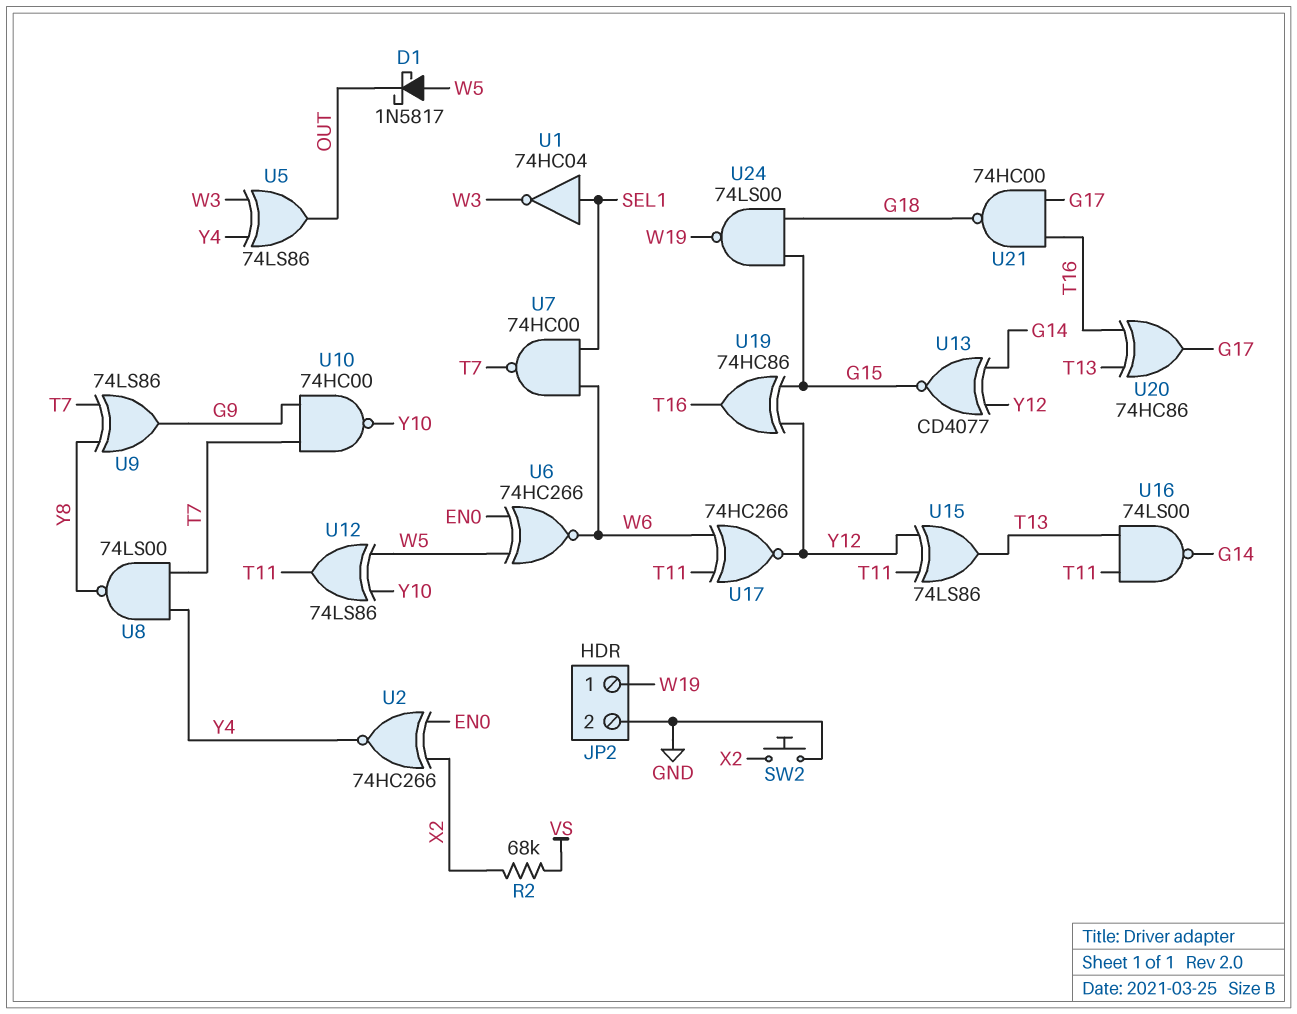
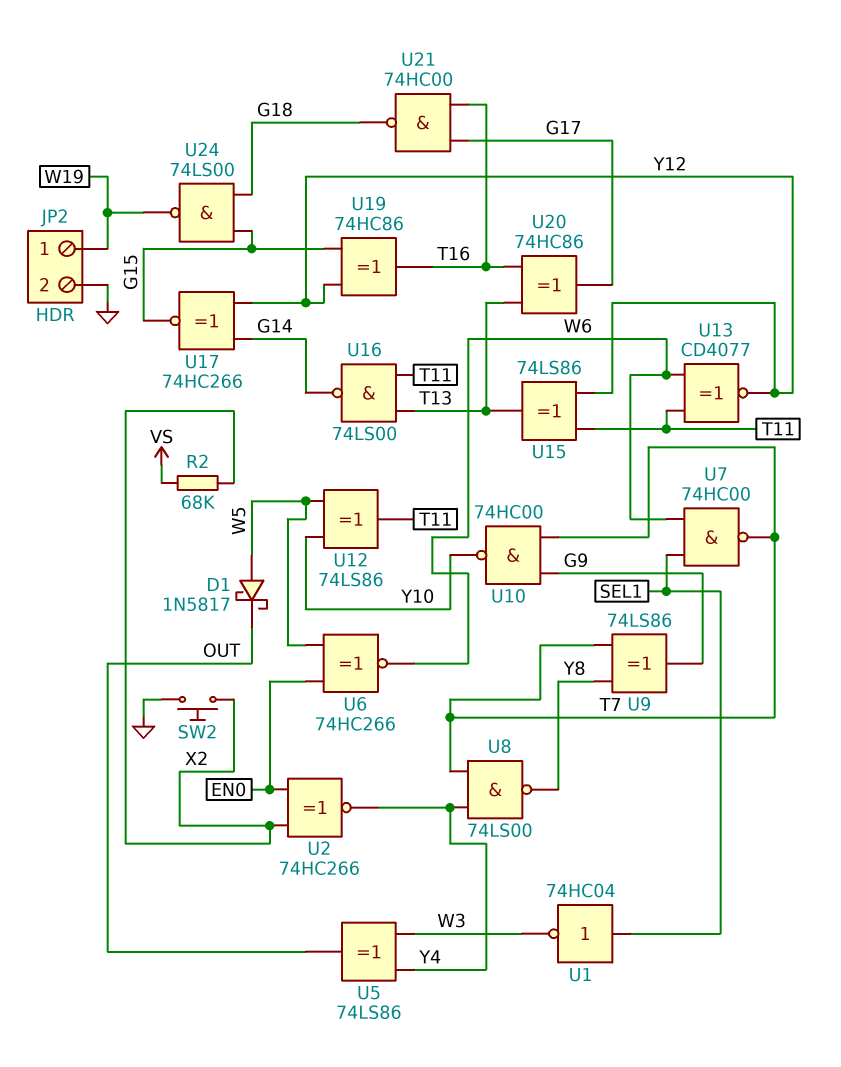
U13: XNOR CD4077 (in G14, in Y12, out G15) -> XNOR CD4077 (in T11, in W6, out Y12)
U17: XNOR 74HC266 (in T11, in W6, out Y12) -> XNOR 74HC266 (in G14, in Y12, out G15)

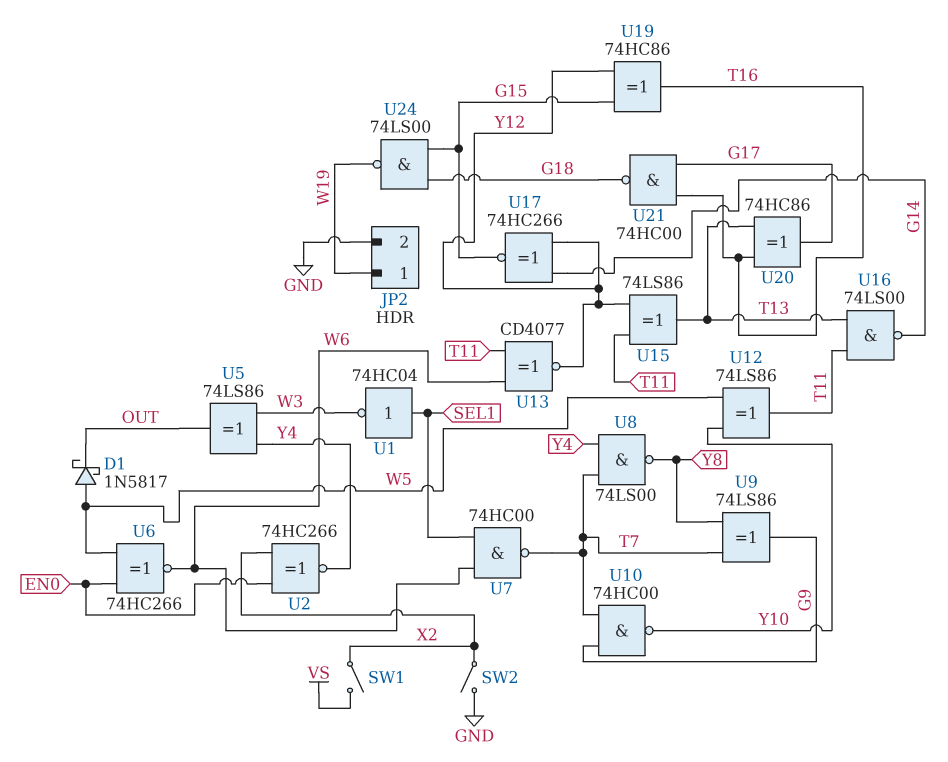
R2: 68k (VS, X2) -> none
SW1: none -> switch (VS, X2)
SW2: button (GND, X2) -> switch (GND, X2)

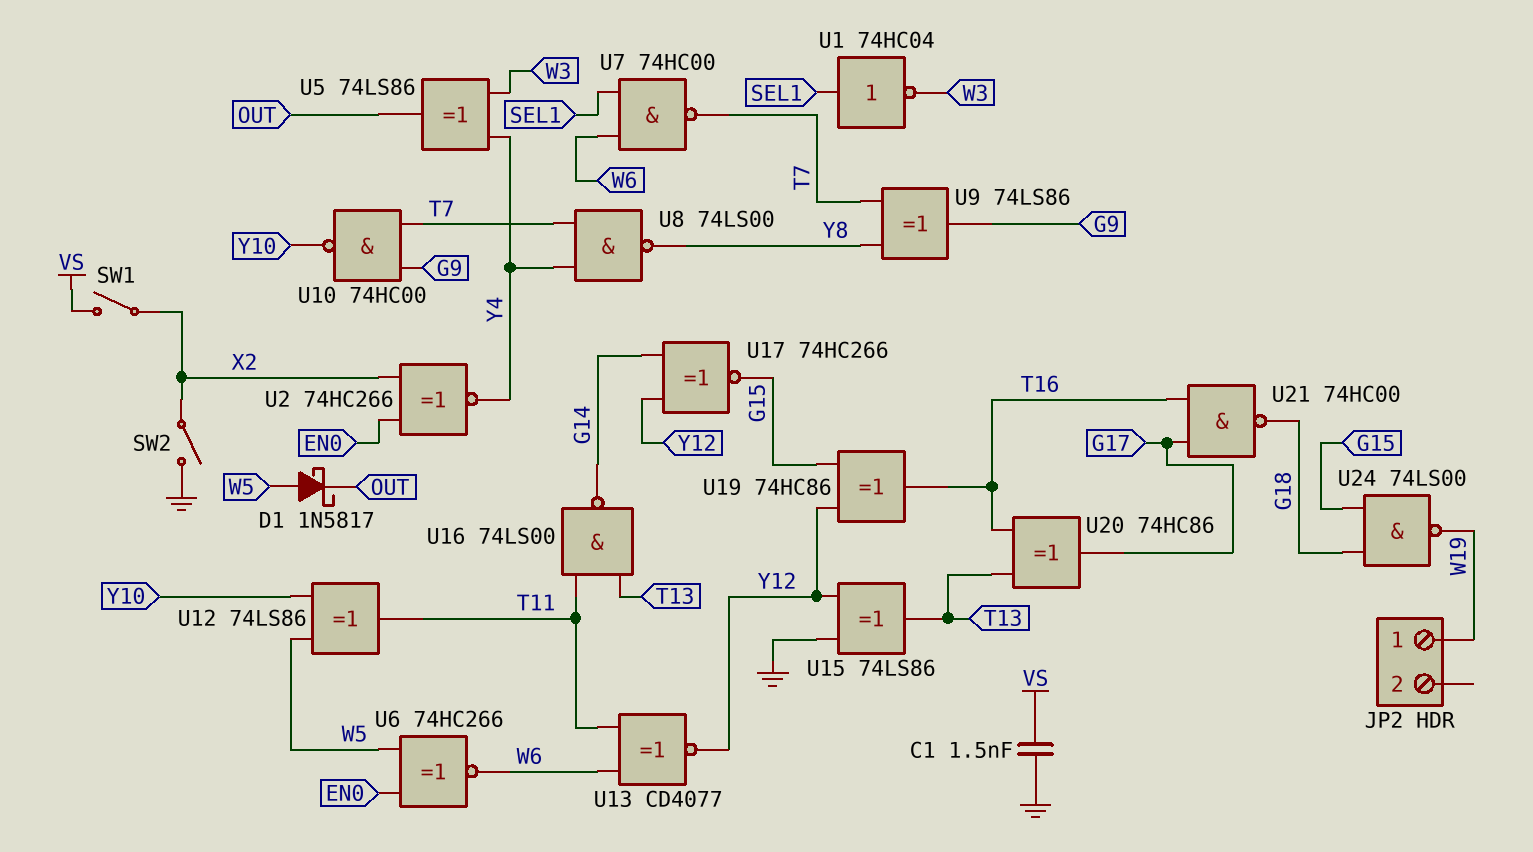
C1: none -> 1.5nF (GND, VS)
JP2 pin 2: GND -> none
U15: XOR 74LS86 (in T11, in Y12, out T13) -> XOR 74LS86 (in GND, in Y12, out T13)

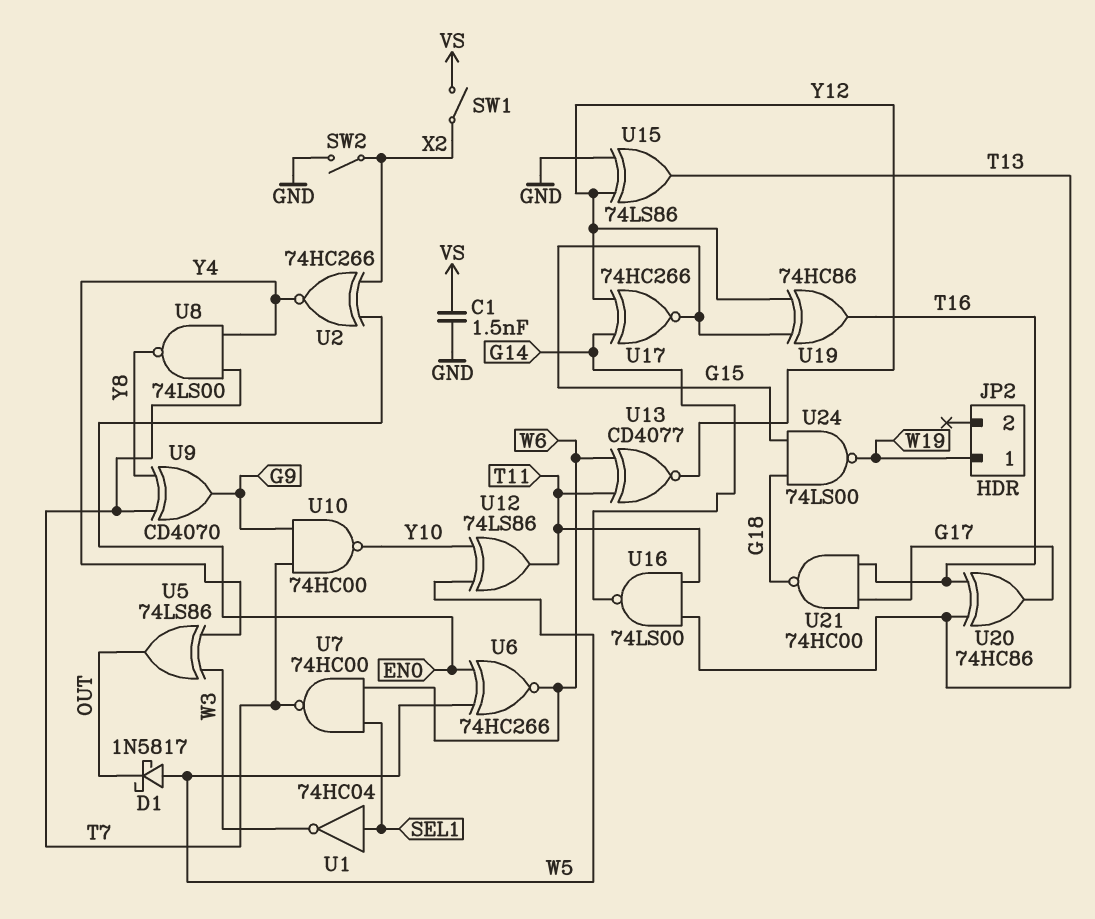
U9: XOR 74LS86 (in T7, in Y8, out G9) -> XOR CD4070 (in T7, in Y8, out G9)

